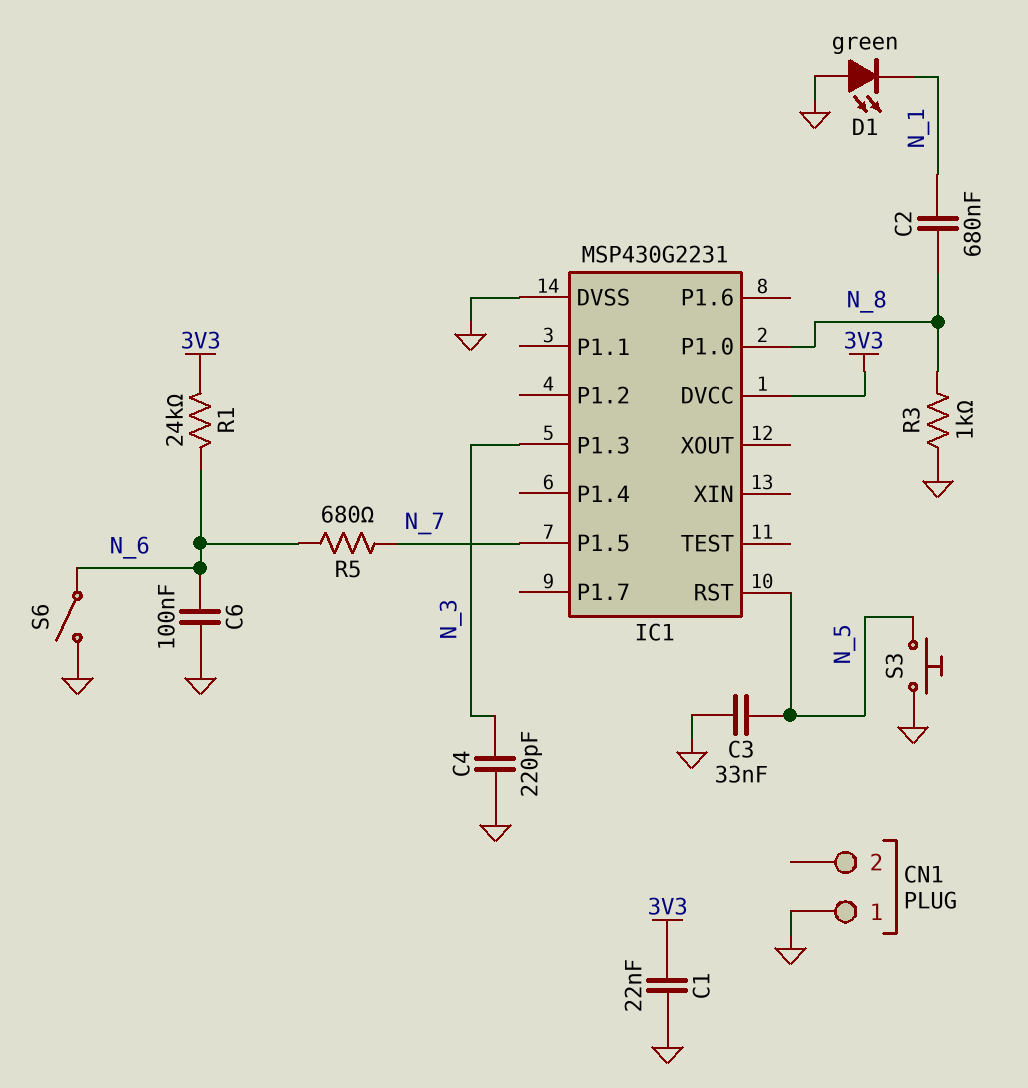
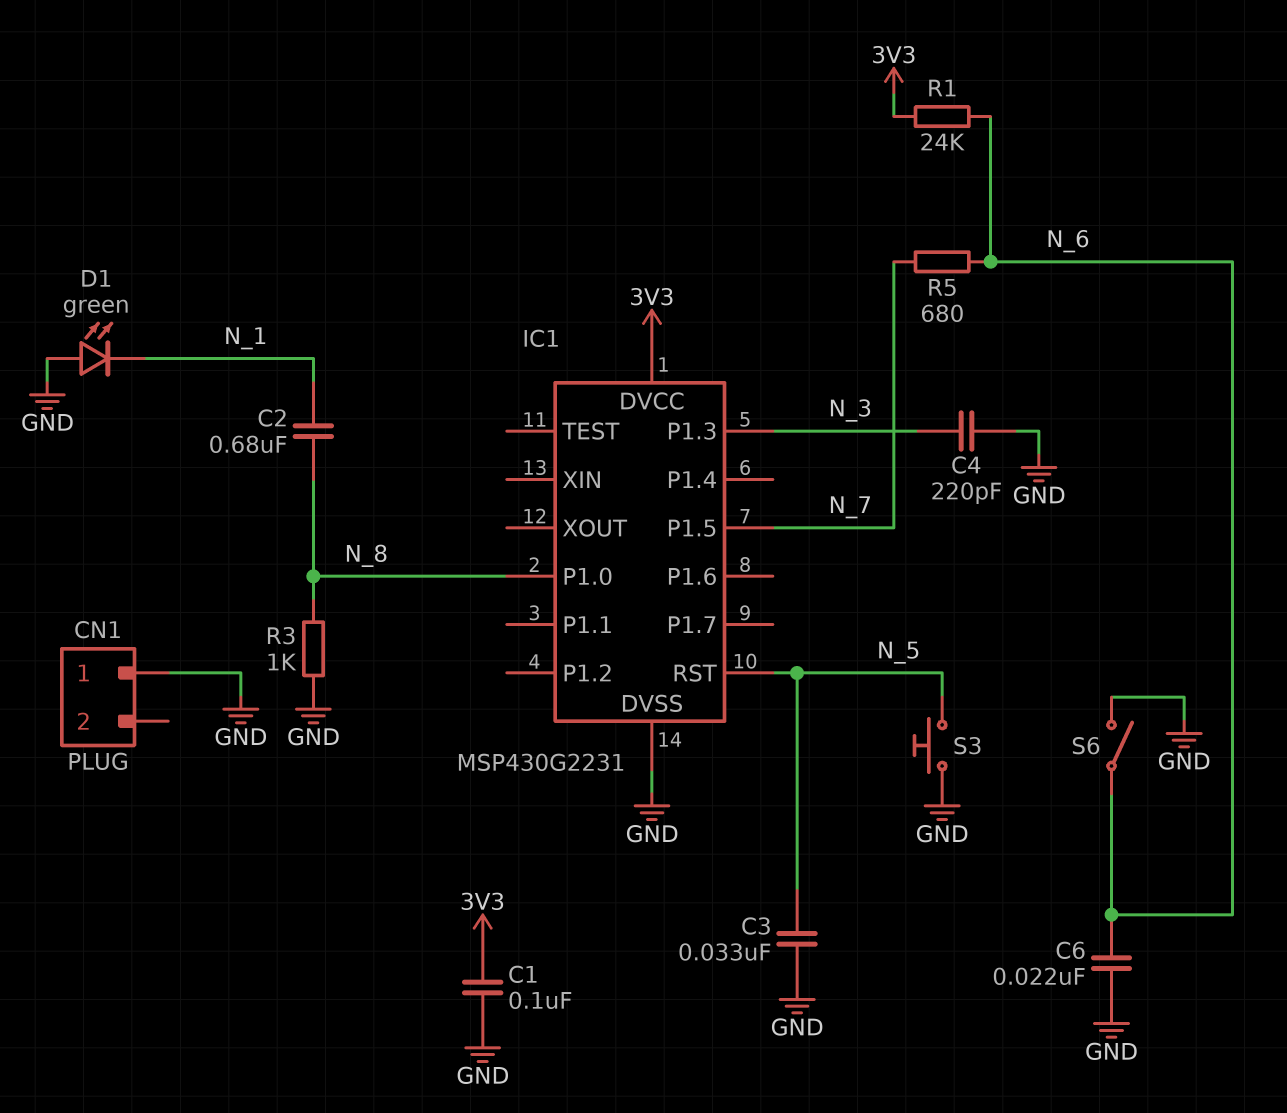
C1: 22nF (3V3, GND) -> 100nF (3V3, GND)
C6: 100nF (GND, N_6) -> 22nF (GND, N_6)

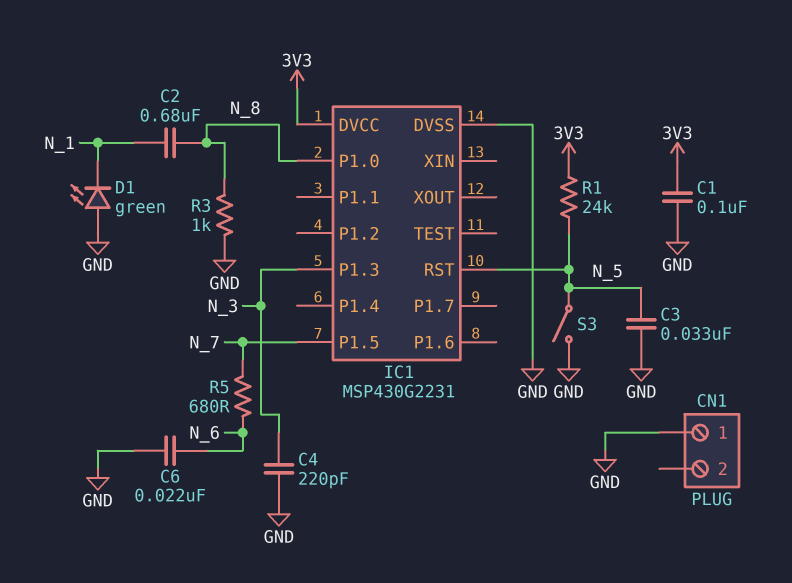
R1: 24k (3V3, N_6) -> 24k (3V3, N_5)
S3: button (GND, N_5) -> switch (GND, N_5)
S6: switch (GND, N_6) -> none

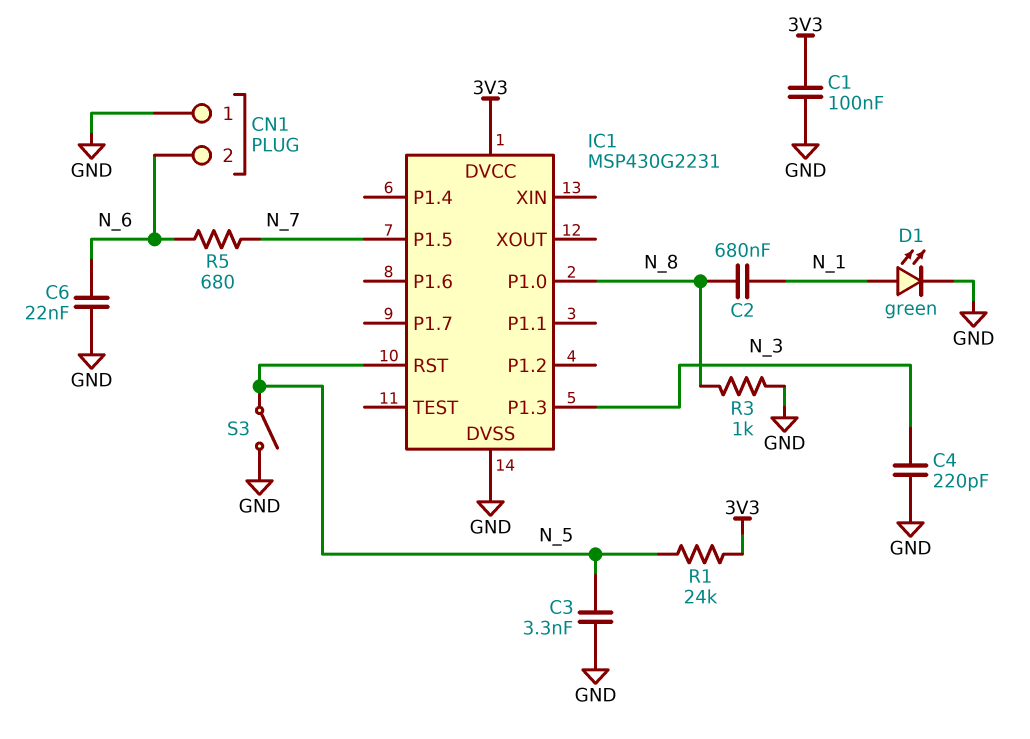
C3: 33nF (GND, N_5) -> 3.3nF (GND, N_5)
CN1 pin 2: none -> N_6
D1: LED green (A GND, K N_1) -> LED green (A N_1, K GND)

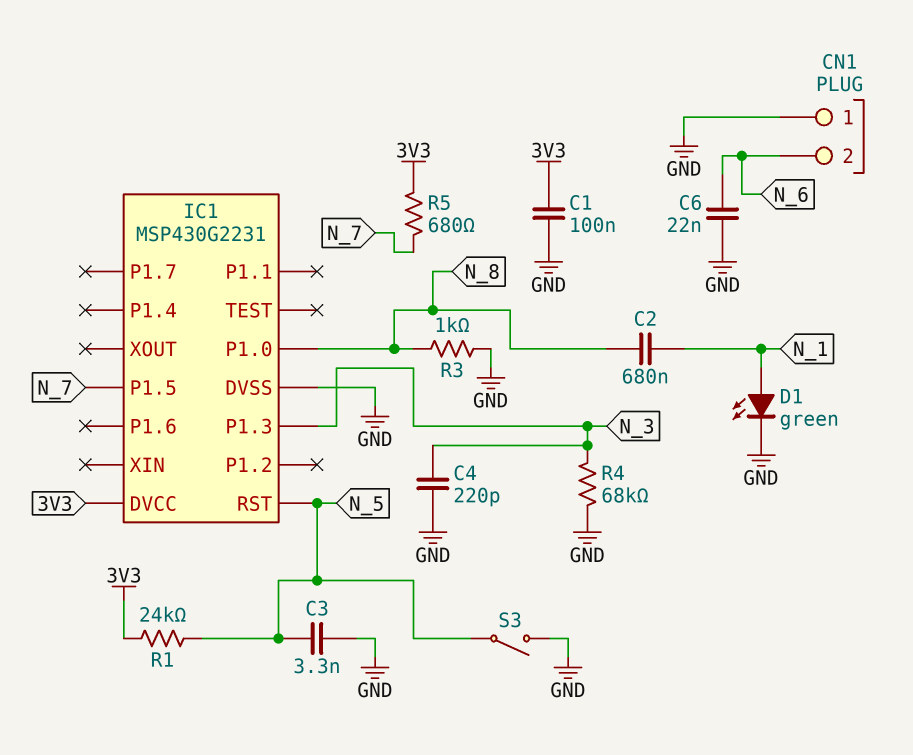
R4: none -> 68k (GND, N_3)
R5: 680 (N_6, N_7) -> 680 (3V3, N_7)

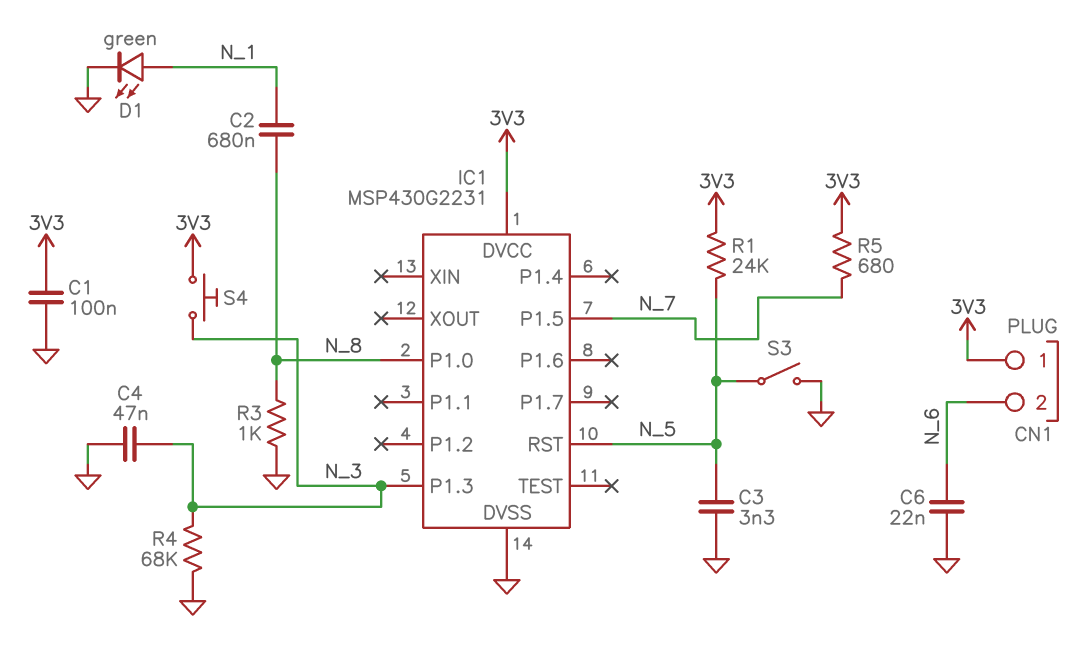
C4: 220pF (GND, N_3) -> 47nF (GND, N_3)
CN1 pin 1: GND -> 3V3
S4: none -> button (3V3, N_3)

